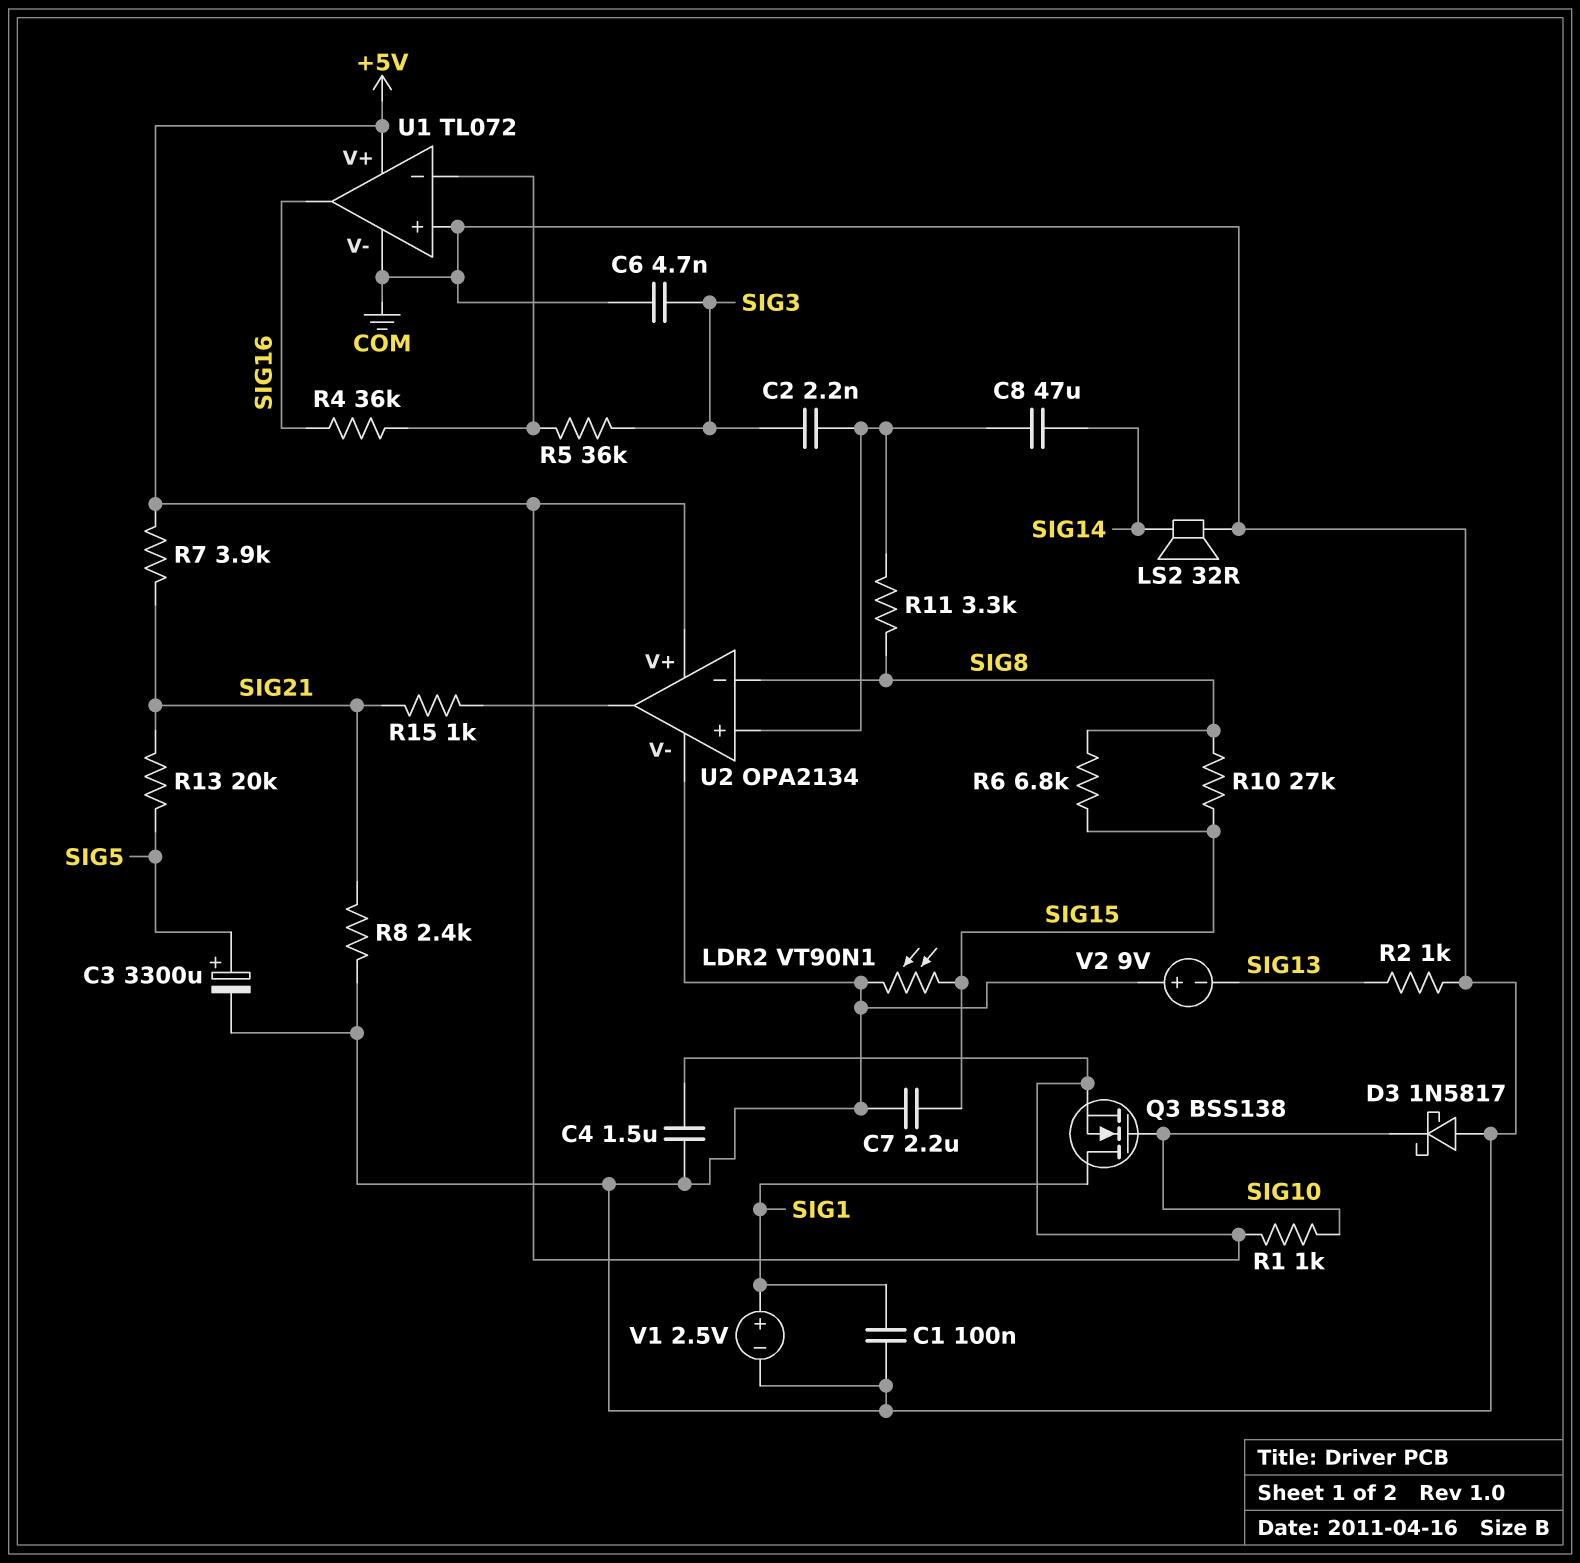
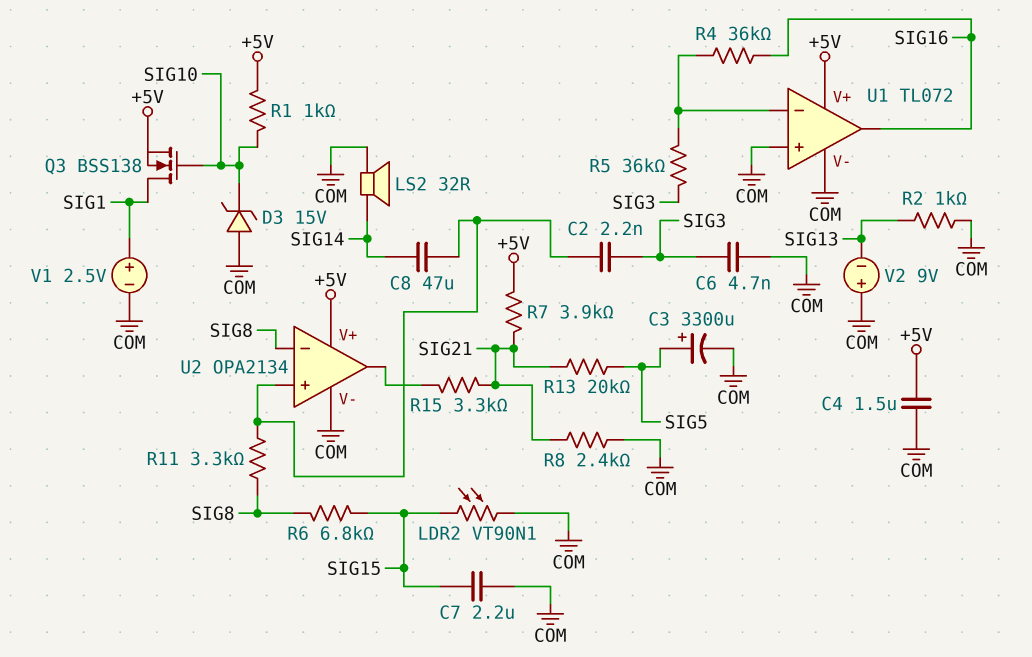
C1: 100nF (COM, SIG1) -> none
D3: schottky 1N5817 (A COM, K SIG10) -> zener 15V (A COM, K SIG10)
R10: 27k (SIG8, SIG15) -> none
R15: 1k (SIG21, U2/out) -> 3.3k (SIG21, U2/out)

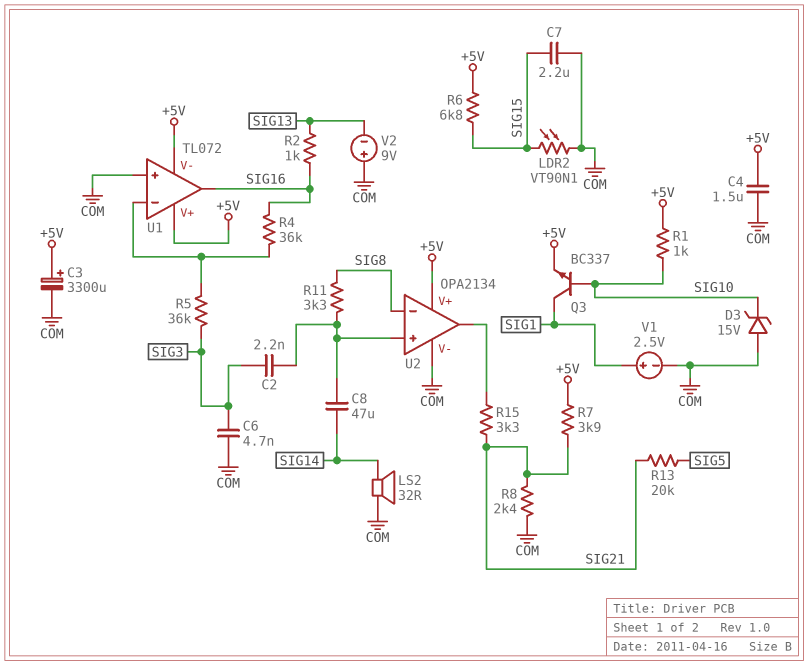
C3: 3300uF (plus SIG5, minus COM) -> 3300uF (plus +5V, minus COM)
Q3: NMOS BSS138 (G SIG10, D SIG1, S +5V) -> NPN BC337 (B SIG10, C SIG1, E +5V)
R2: 1k (COM, SIG13) -> 1k (SIG13, SIG16)
R6: 6.8k (SIG8, SIG15) -> 6.8k (+5V, SIG15)
U1 pin V-: COM -> +5V

